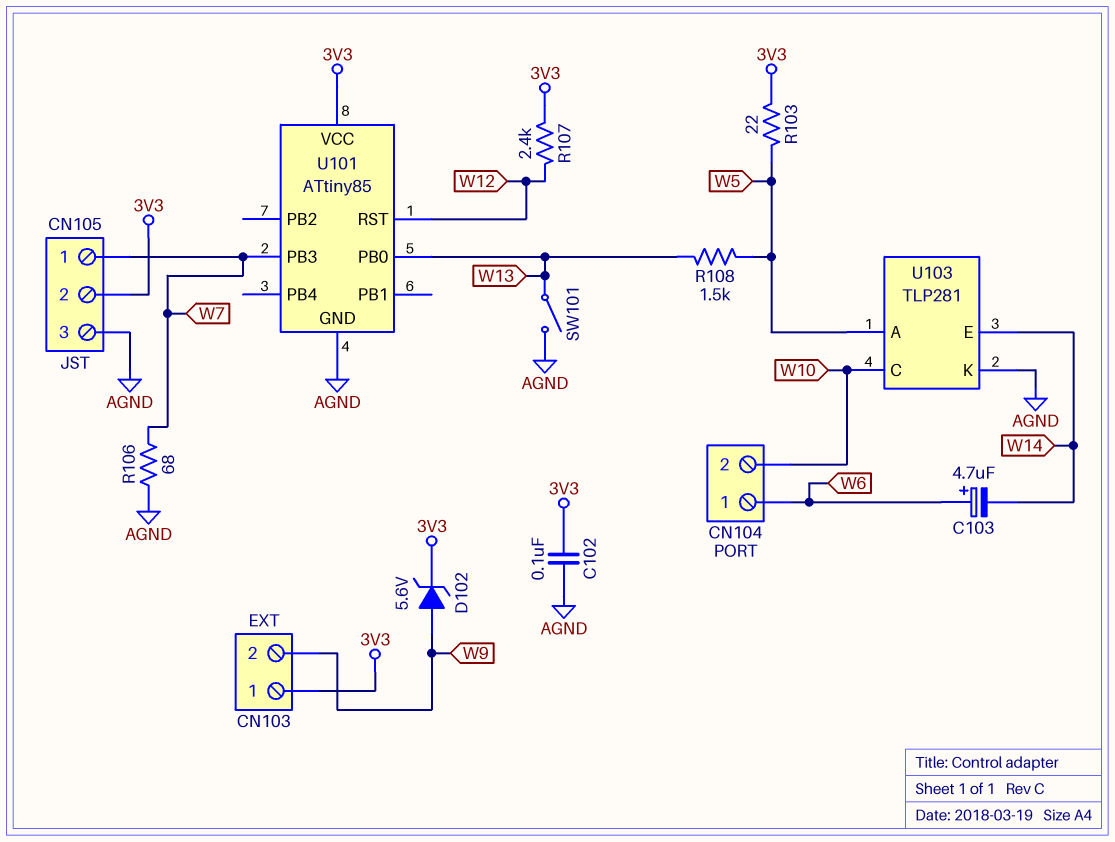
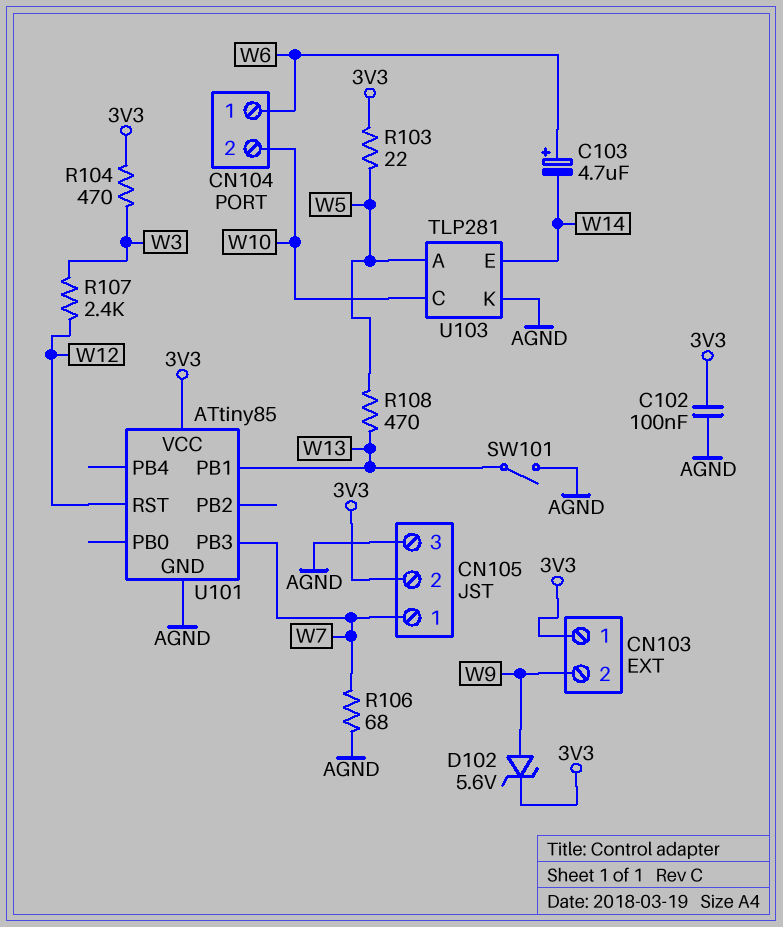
R104: none -> 470 (3V3, W3)
R107: 2.4k (3V3, W12) -> 2.4k (W3, W12)
R108: 1.5k (W5, W13) -> 470 (W5, W13)
U101 pin PB0: W13 -> none
U101 pin PB1: none -> W13

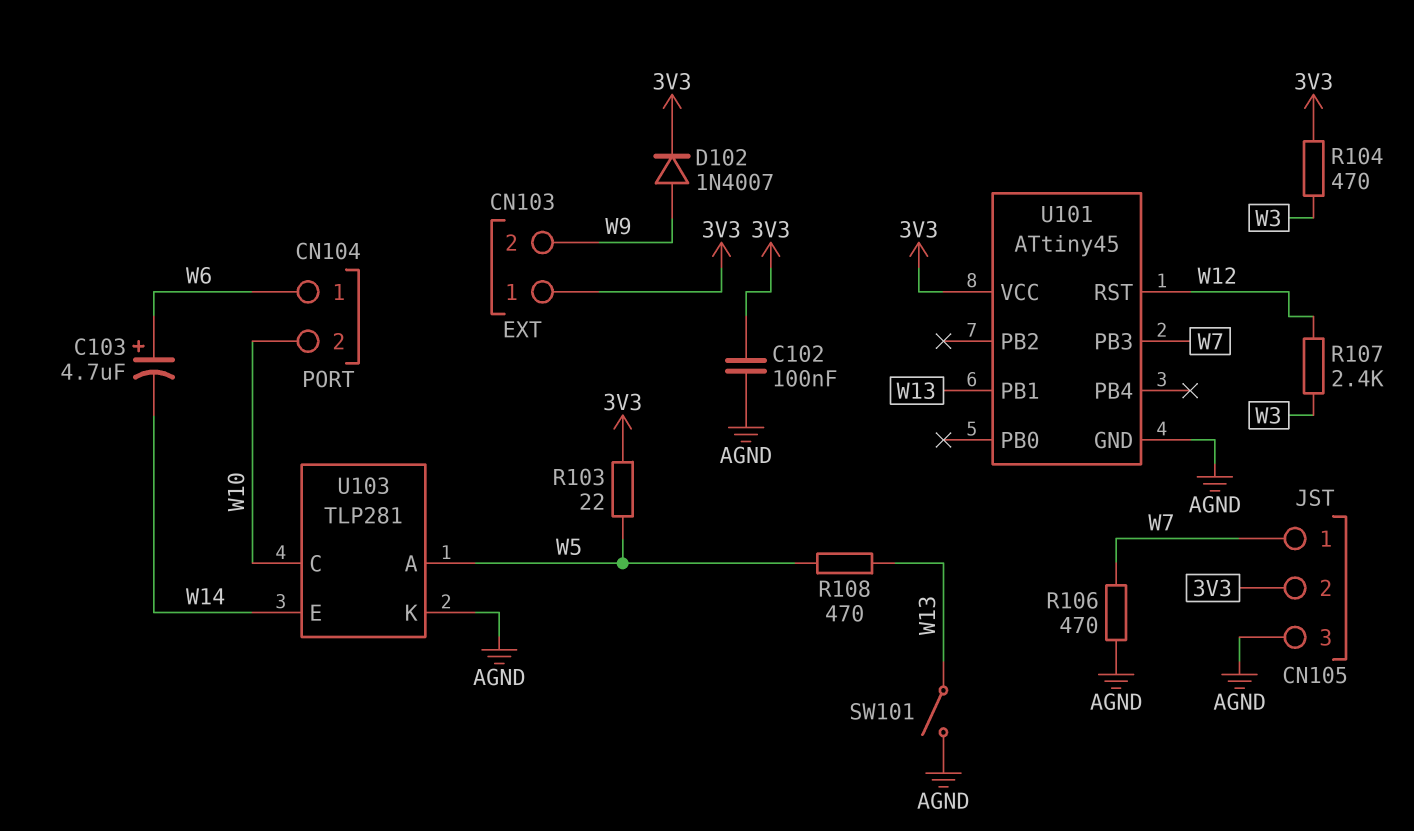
D102: zener 5.6V (A W9, K 3V3) -> diode 1N4007 (A W9, K 3V3)
R106: 68 (AGND, W7) -> 470 (AGND, W7)
U101: ATtiny85 -> ATtiny45

